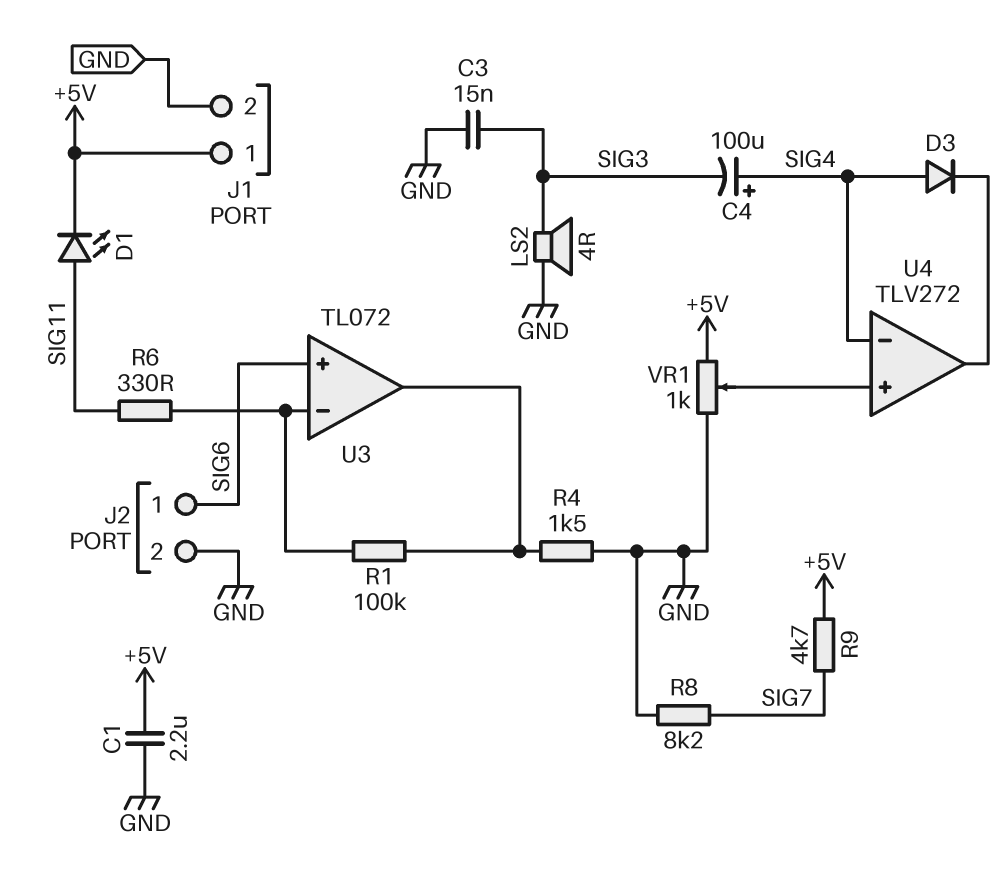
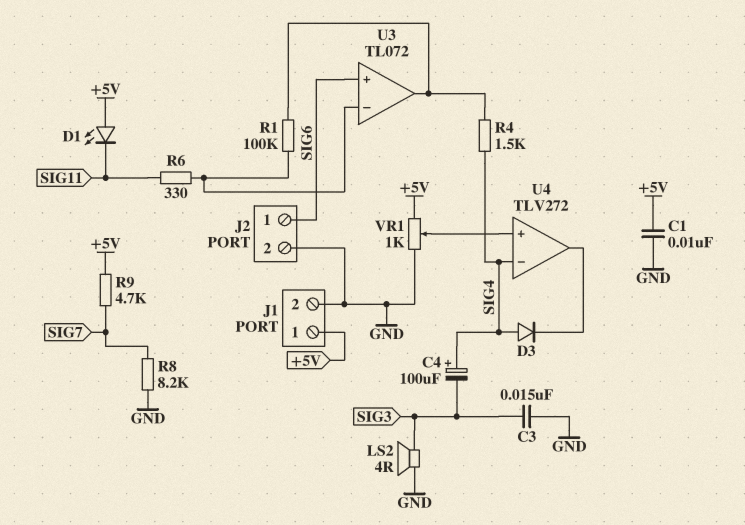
C1: 2.2uF (+5V, GND) -> 10nF (+5V, GND)
D1: LED (A SIG11, K +5V) -> LED (A +5V, K SIG11)
R4: 1.5k (GND, U3/out) -> 1.5k (SIG4, U3/out)

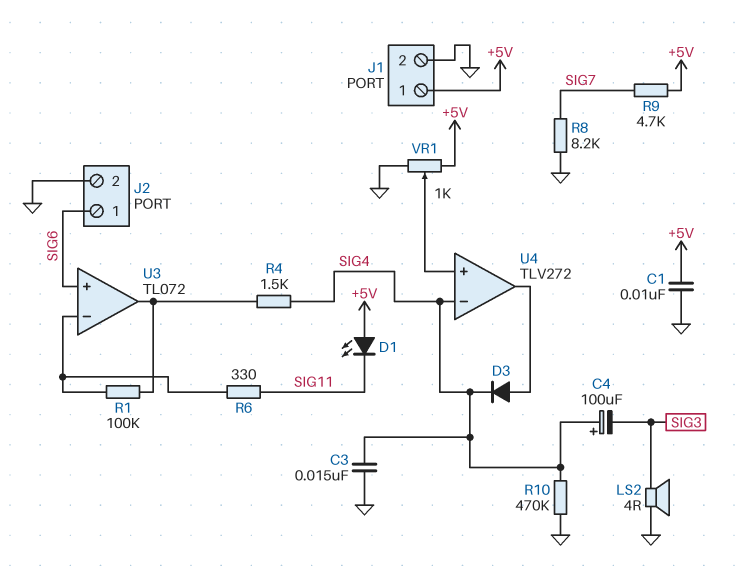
C3: 15nF (GND, SIG3) -> 15nF (GND, SIG4)
D3: diode (A SIG4, K U4/out) -> diode (A U4/out, K SIG4)
R10: none -> 470k (GND, SIG4)

